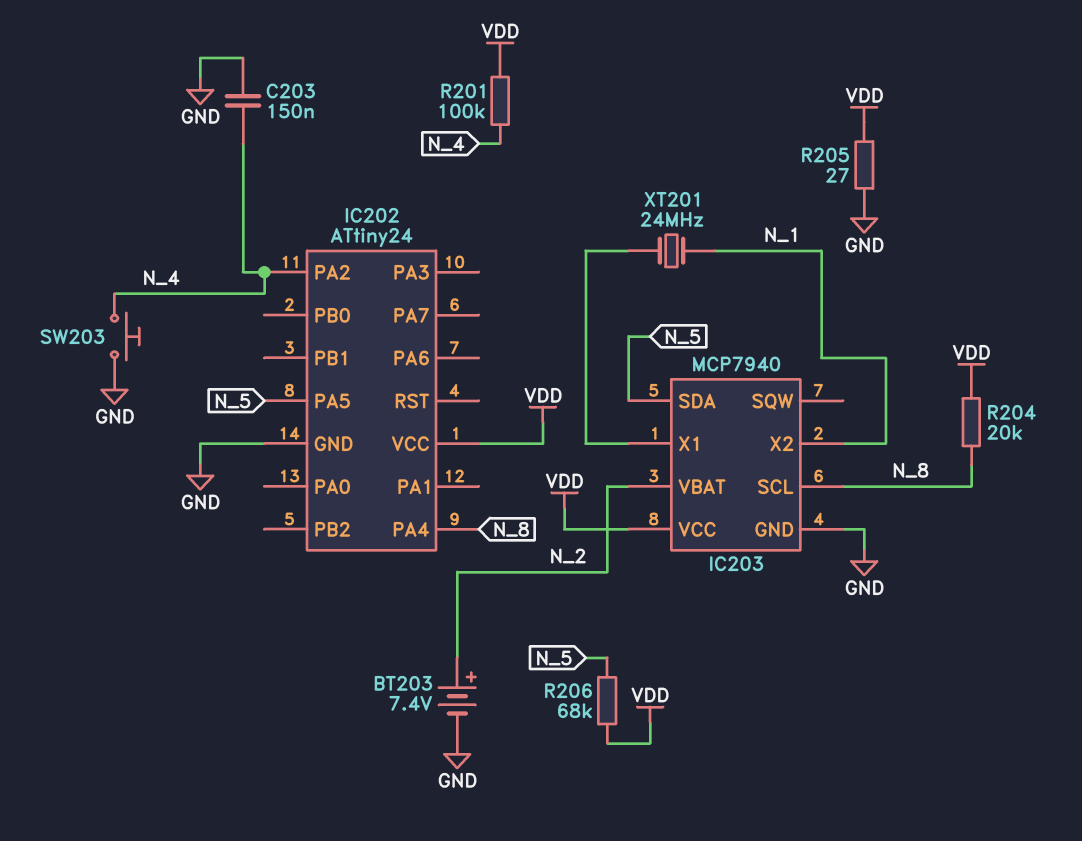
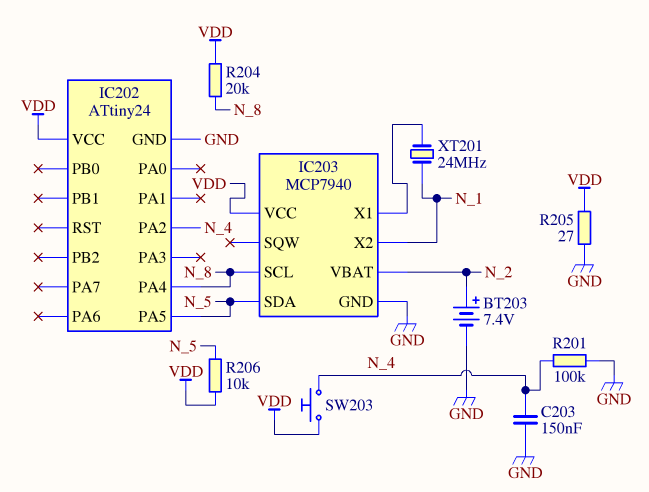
R201: 100k (N_4, VDD) -> 100k (GND, N_4)
R206: 68k (N_5, VDD) -> 10k (N_5, VDD)
SW203: button (GND, N_4) -> button (N_4, VDD)

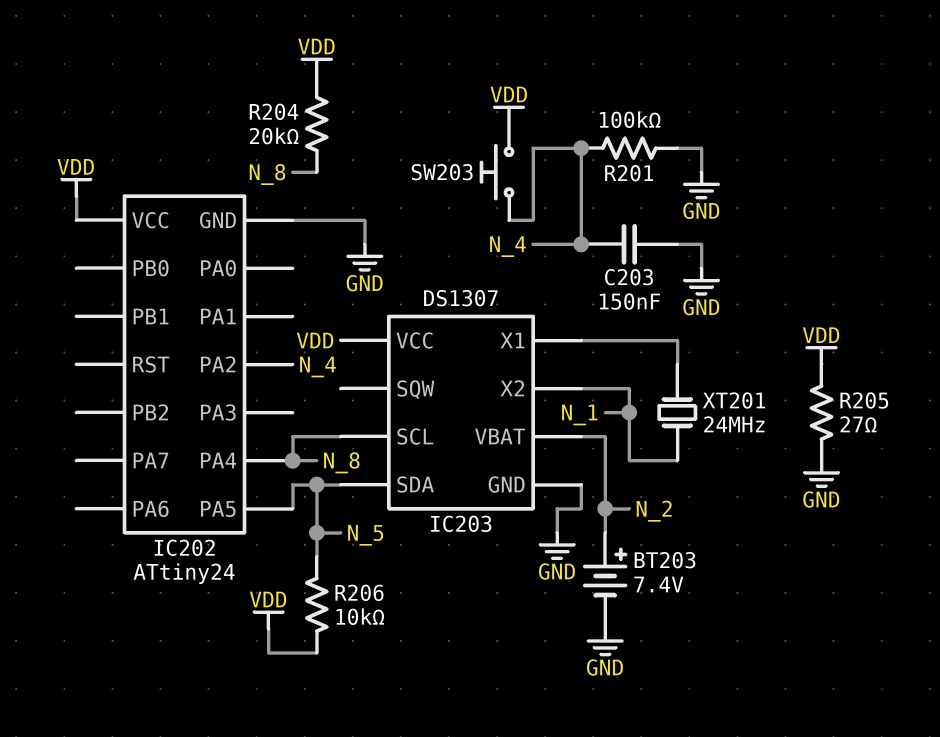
IC203: MCP7940 -> DS1307

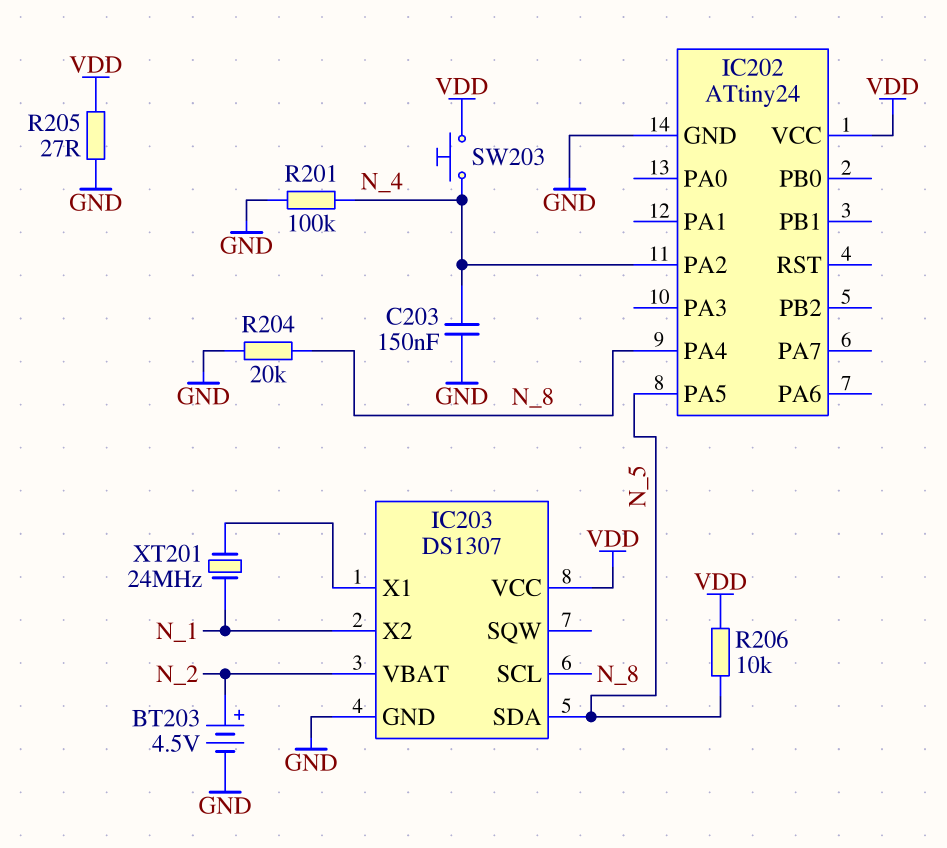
BT203: 7.4V (plus N_2, minus GND) -> 4.5V (plus N_2, minus GND)
R204: 20k (N_8, VDD) -> 20k (GND, N_8)

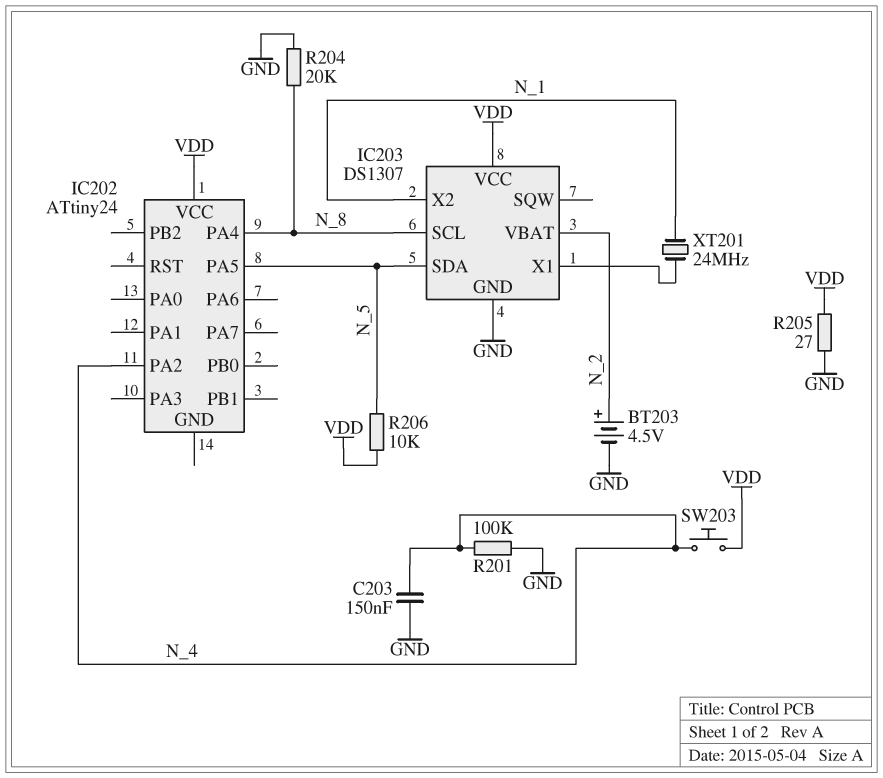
IC202 pin GND: GND -> none

